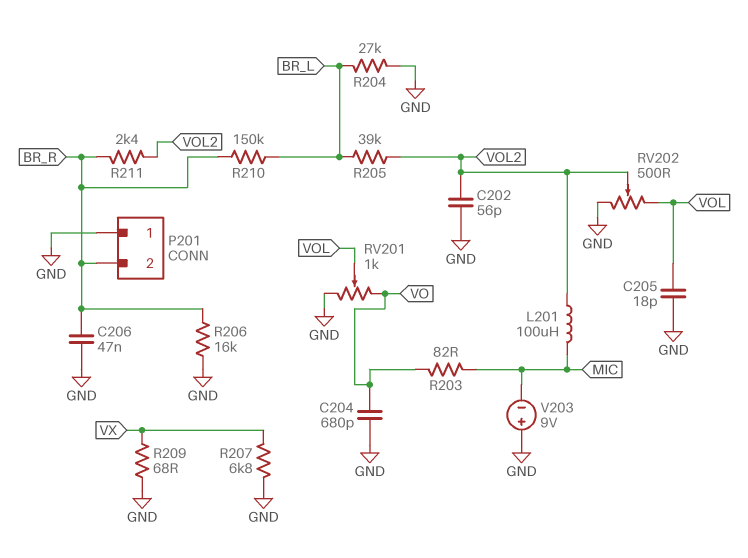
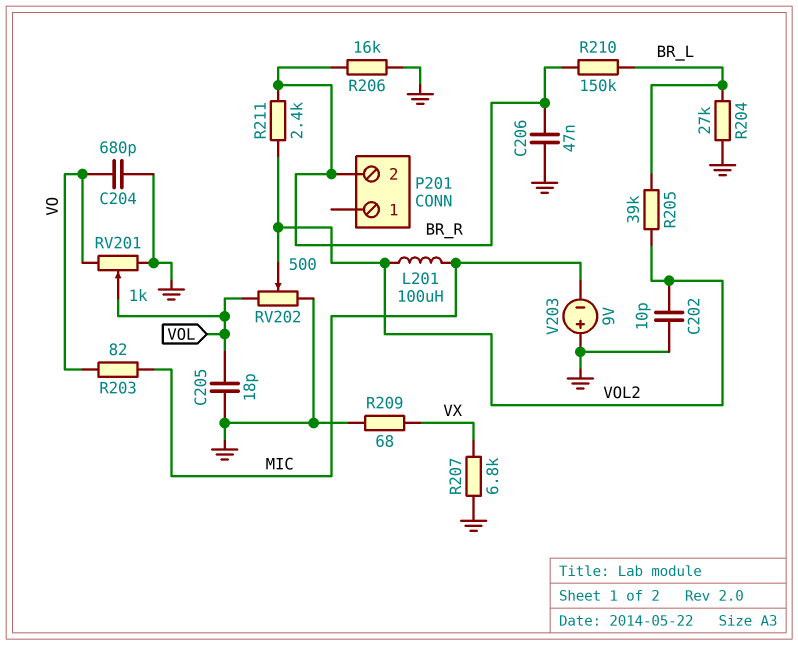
C202: 56pF (GND, VOL2) -> 10pF (GND, VOL2)
P201 pin 1: GND -> none

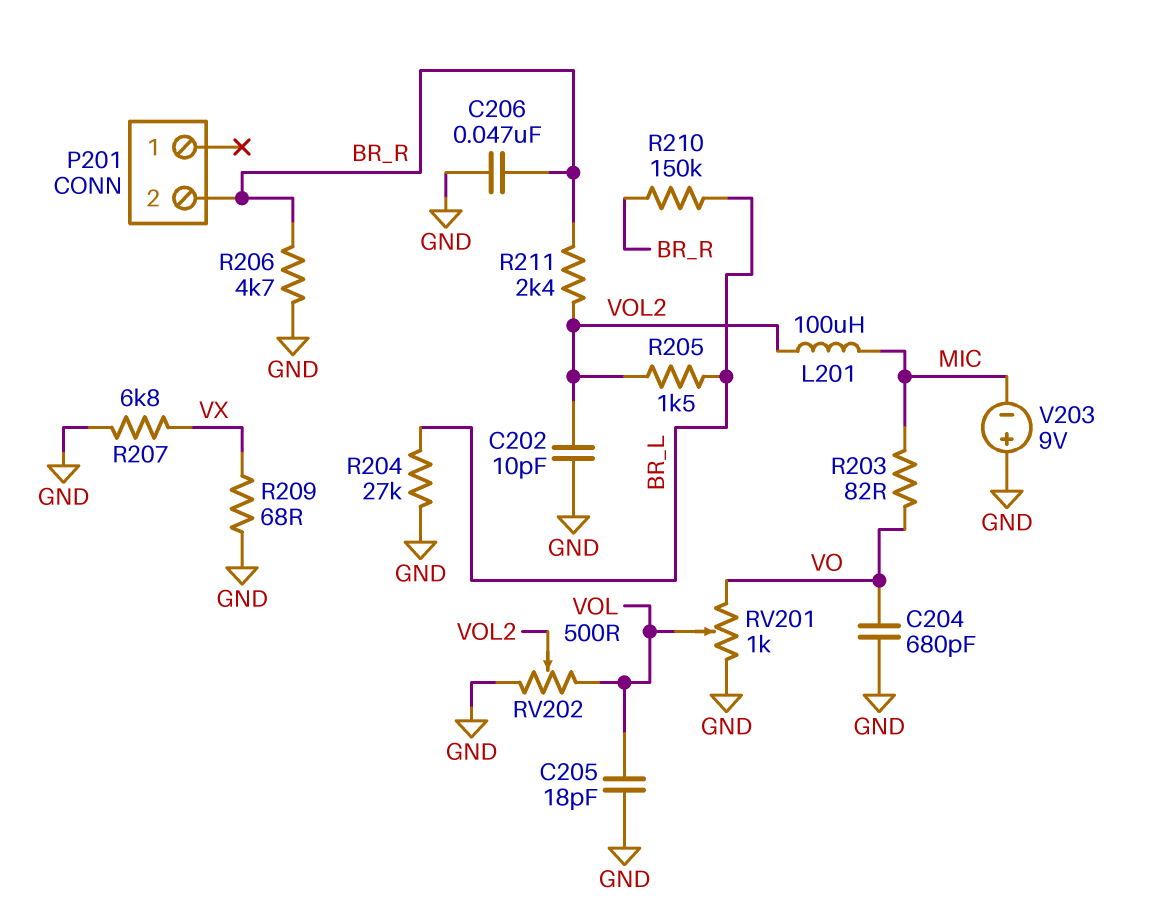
R205: 39k (BR_L, VOL2) -> 1.5k (BR_L, VOL2)
R206: 16k (BR_R, GND) -> 4.7k (BR_R, GND)

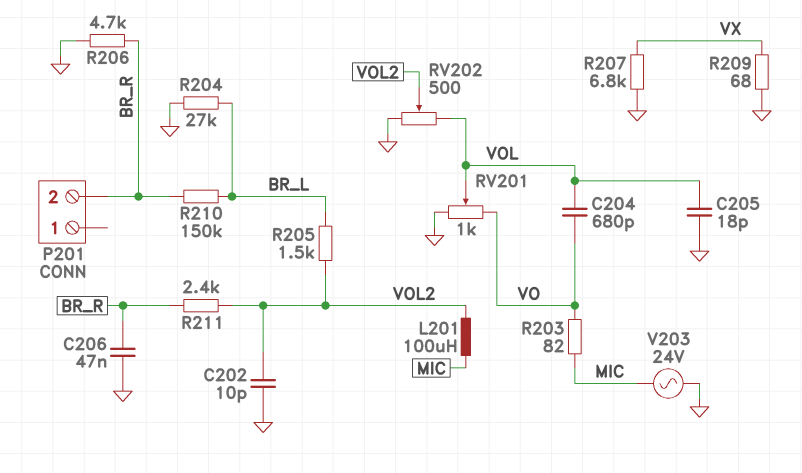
C204: 680pF (GND, VO) -> 680pF (VO, VOL)
V203: 9V (plus GND, minus MIC) -> AC 24V (GND, MIC)

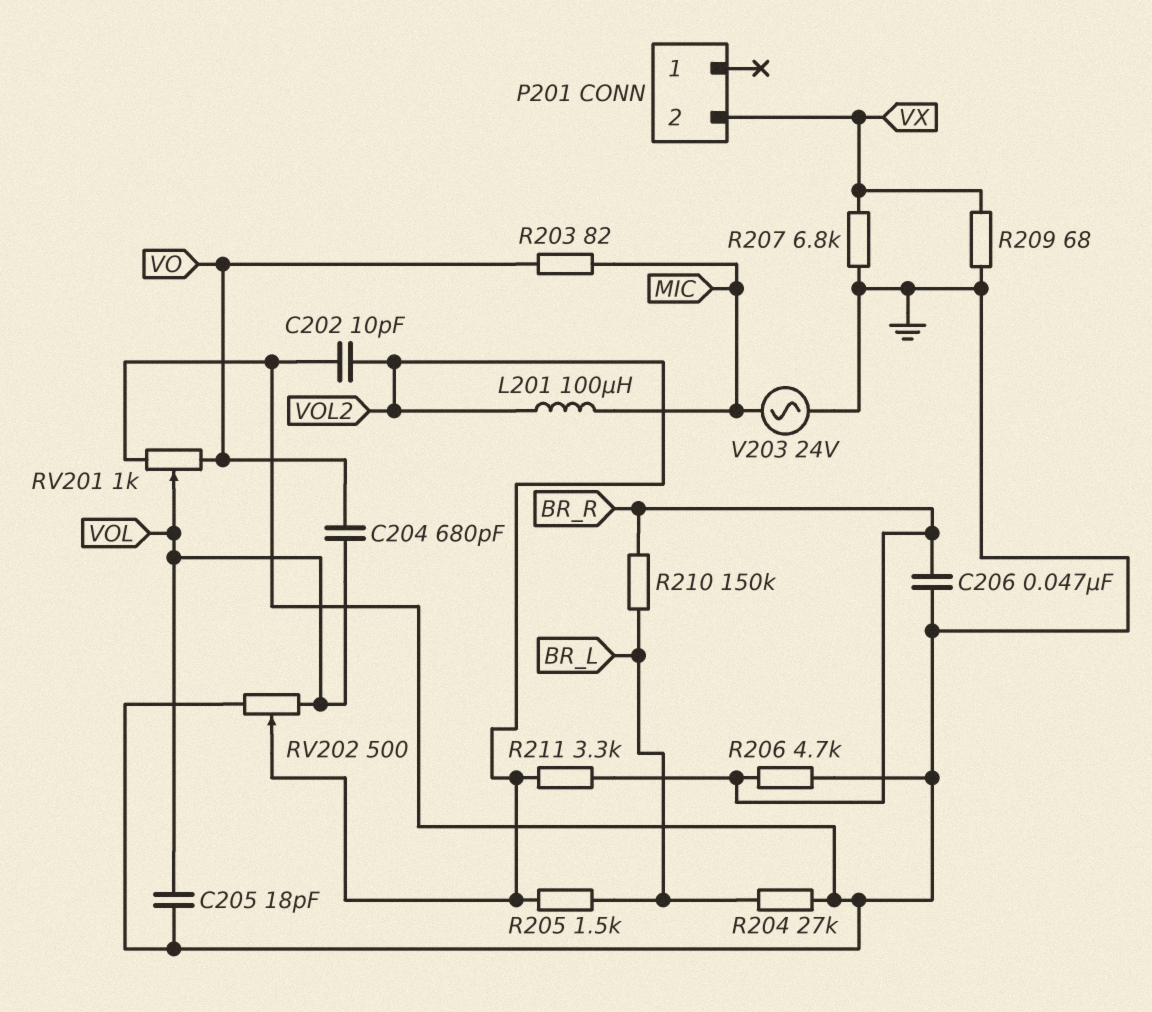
P201 pin 2: BR_R -> VX
R211: 2.4k (BR_R, VOL2) -> 3.3k (BR_R, VOL2)

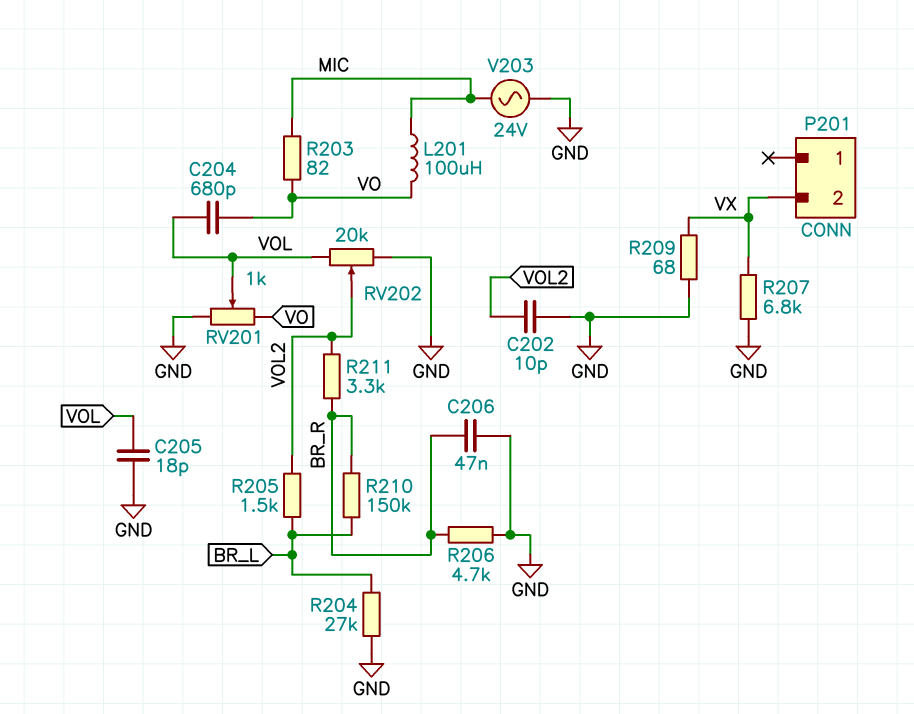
L201: 100uH (MIC, VOL2) -> 100uH (MIC, VO)
RV202: 500 (GND, VOL, wiper VOL2) -> 20k (GND, VOL, wiper VOL2)

